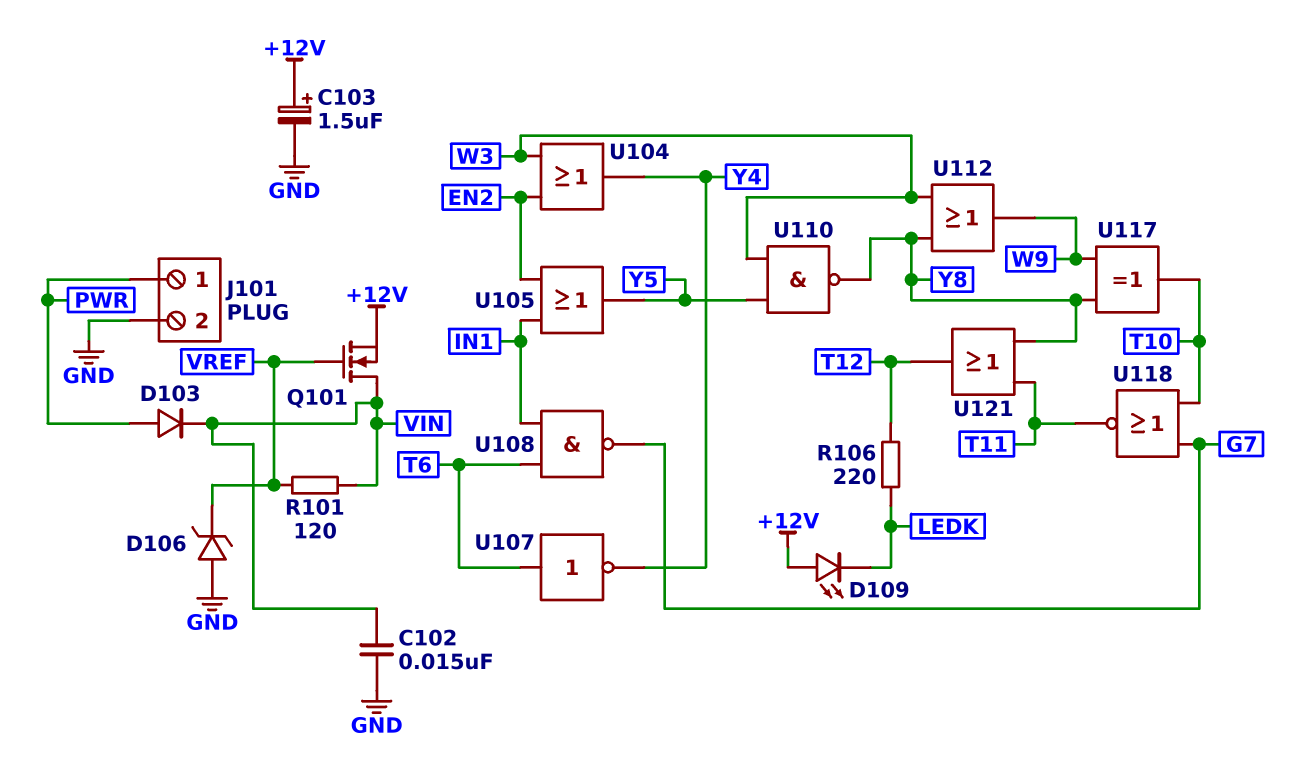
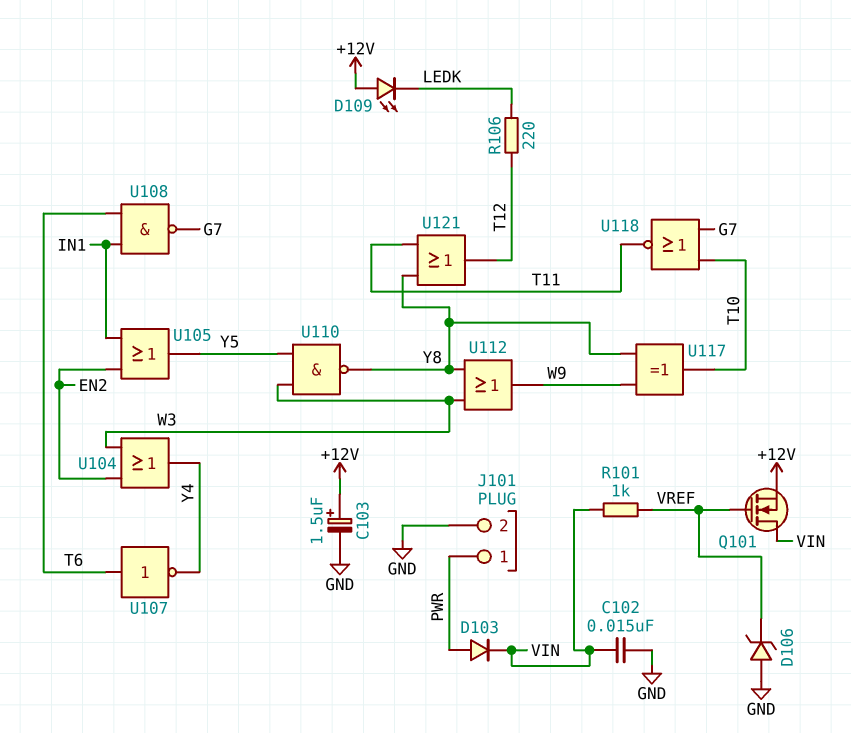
R101: 120 (VIN, VREF) -> 1k (VIN, VREF)

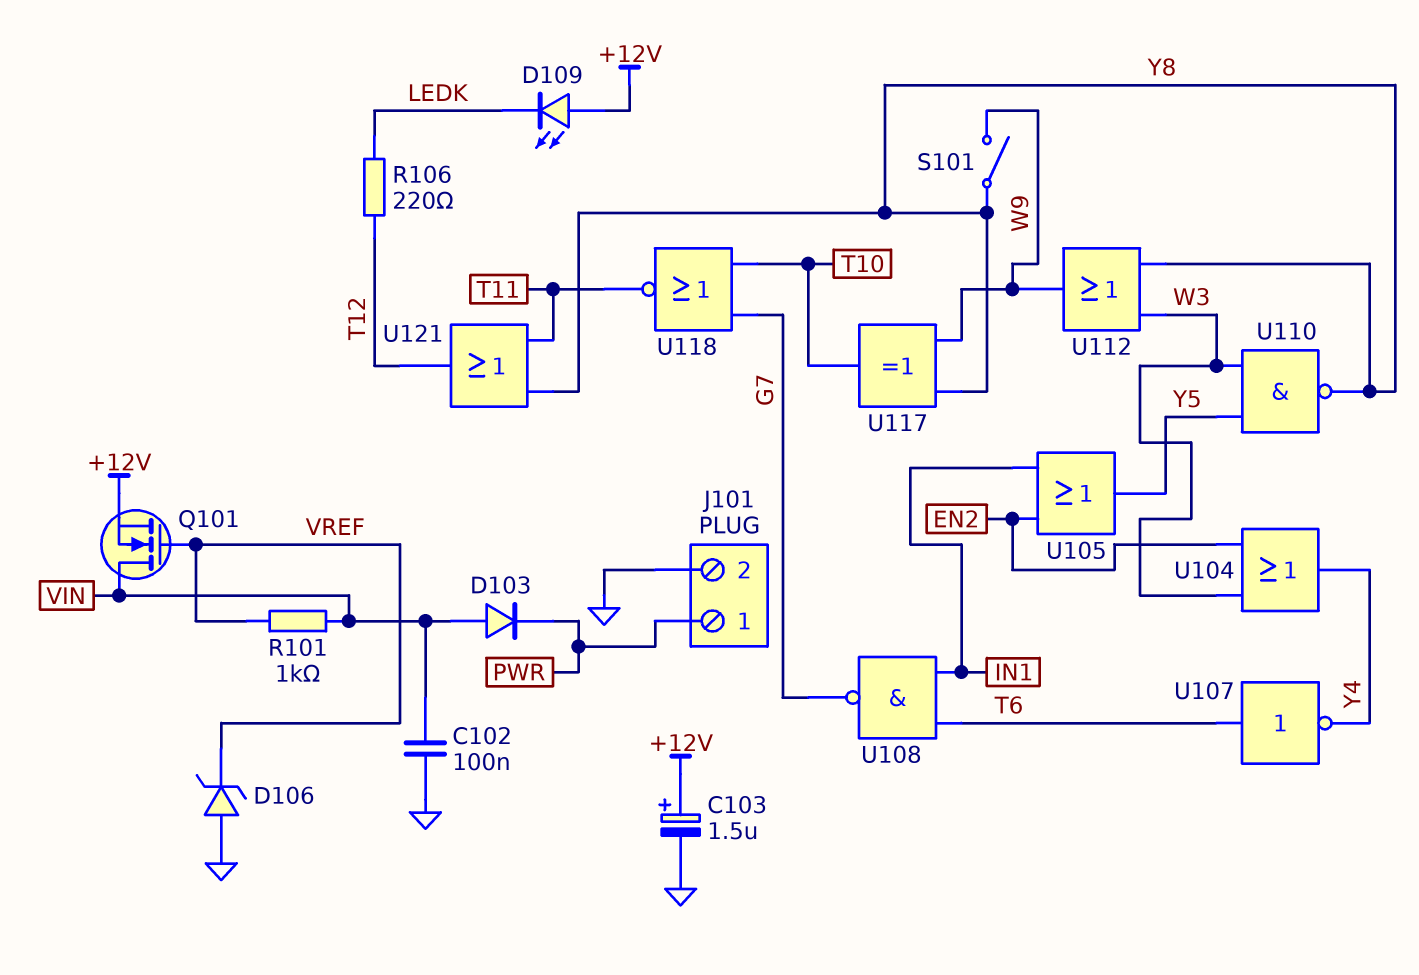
C102: 15nF (GND, VIN) -> 100nF (GND, VIN)
D103: diode (A PWR, K VIN) -> diode (A VIN, K PWR)
S101: none -> switch (W9, Y8)

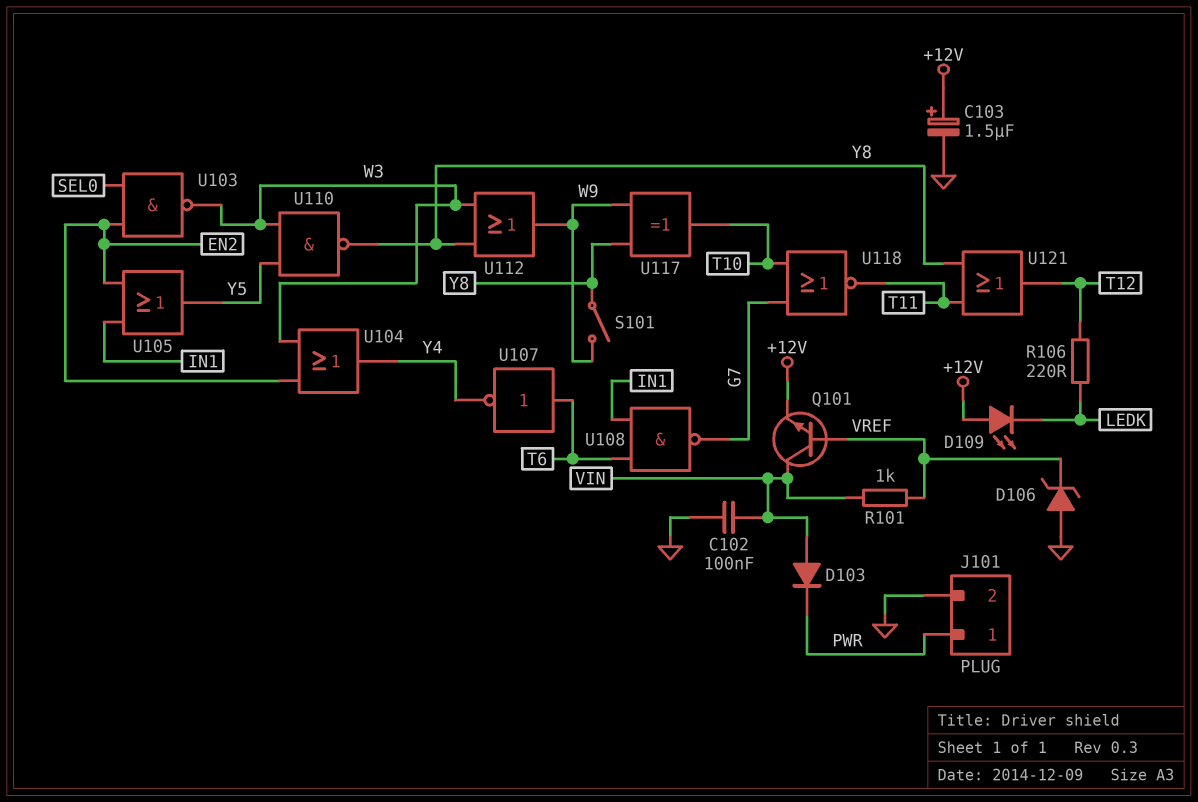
Q101: NMOS (G VREF, D VIN, S +12V) -> NPN (B VREF, C VIN, E +12V)
U103: none -> NAND (in EN2, in SEL0, out W3)

